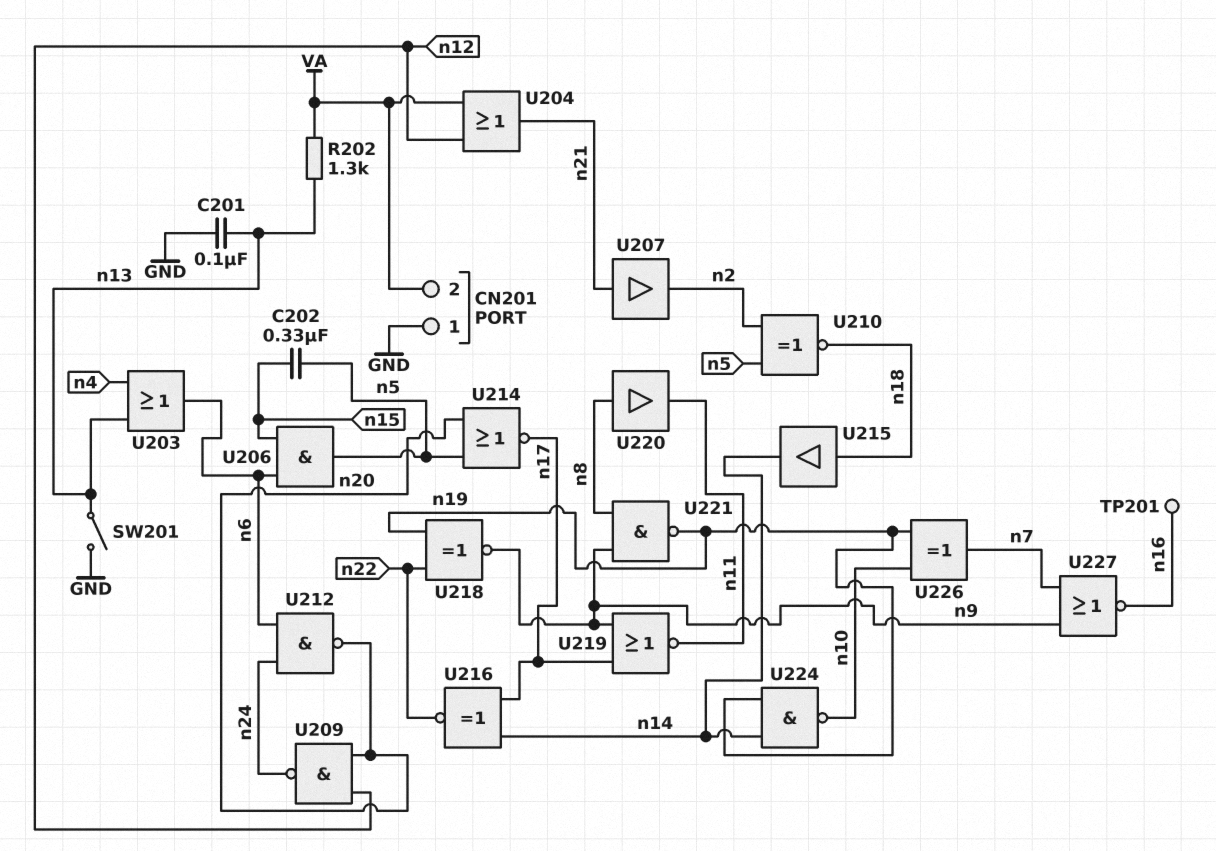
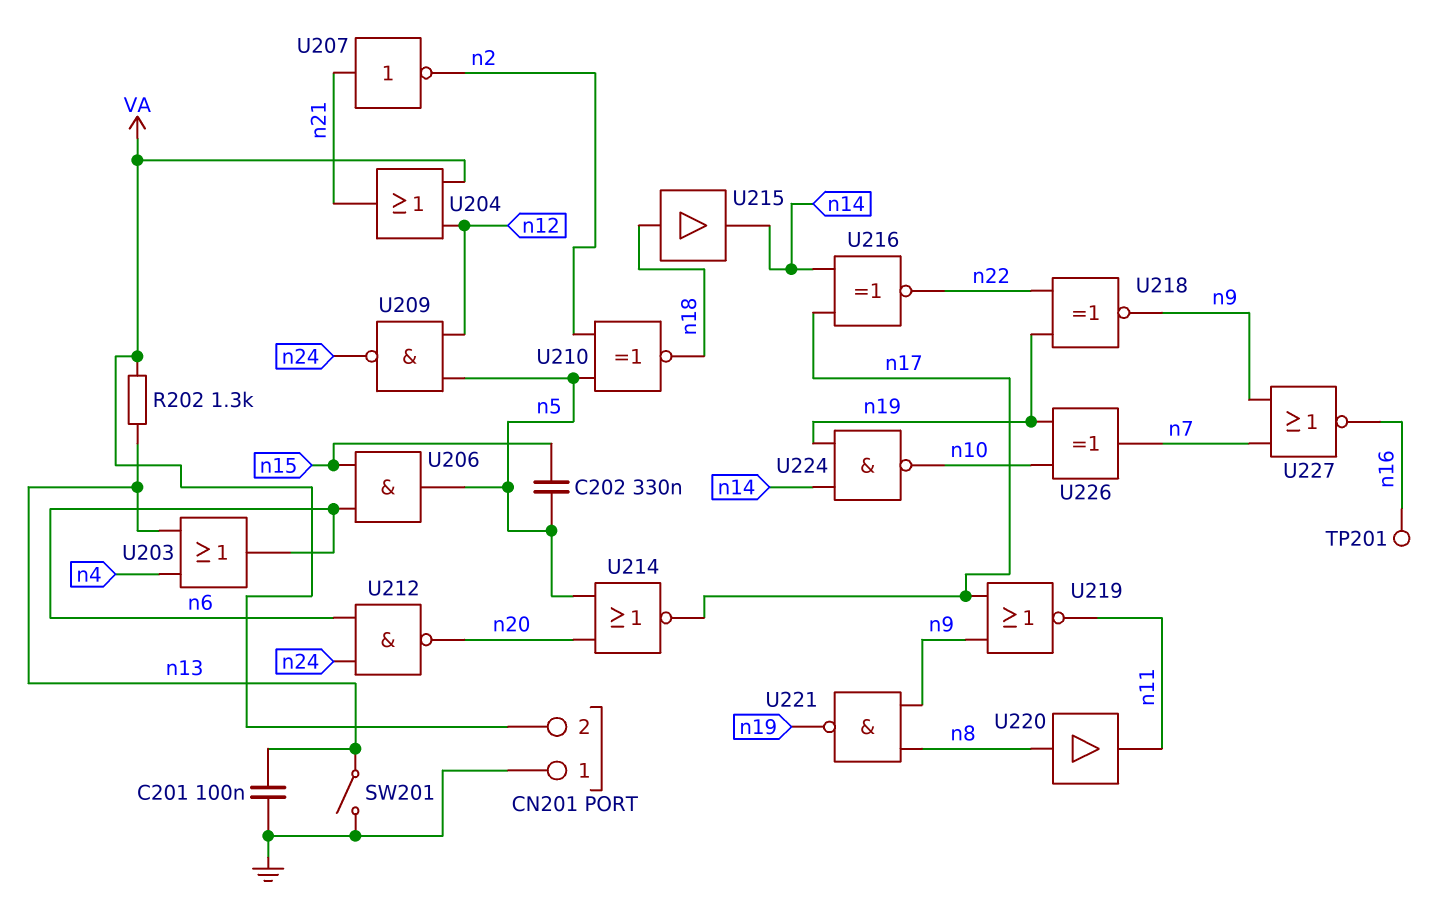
U207: buffer (in n21, out n2) -> NOT (in n21, out n2)
U209: NAND (in n12, in n20, out n24) -> NAND (in n5, in n12, out n24)

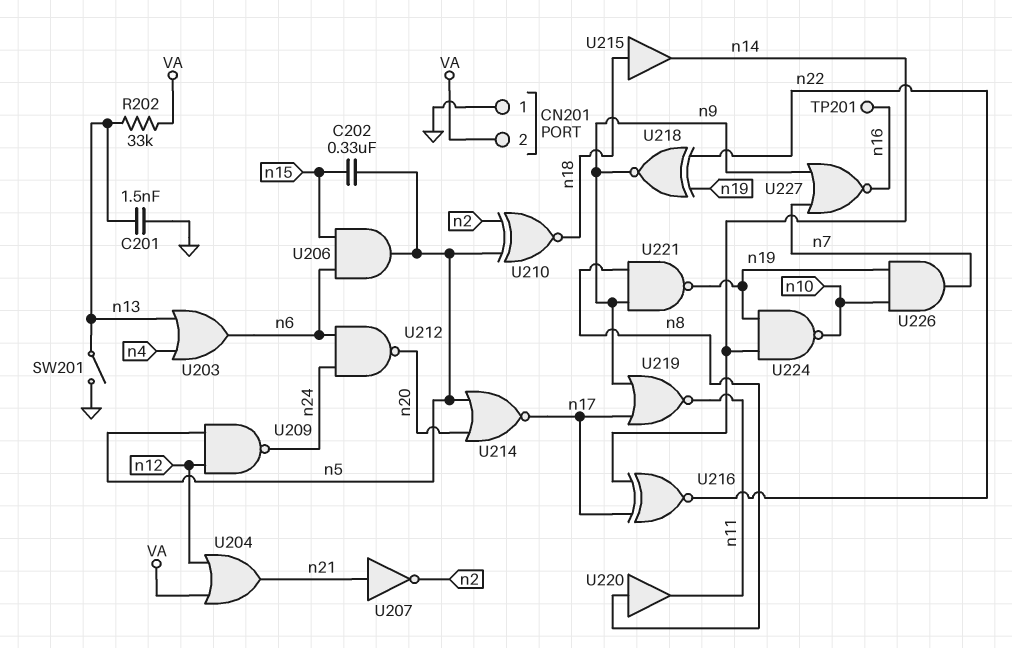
C201: 100nF (GND, n13) -> 1.5nF (GND, n13)
R202: 1.3k (VA, n13) -> 33k (VA, n13)
U226: XOR (in n10, in n19, out n7) -> AND (in n10, in n19, out n7)

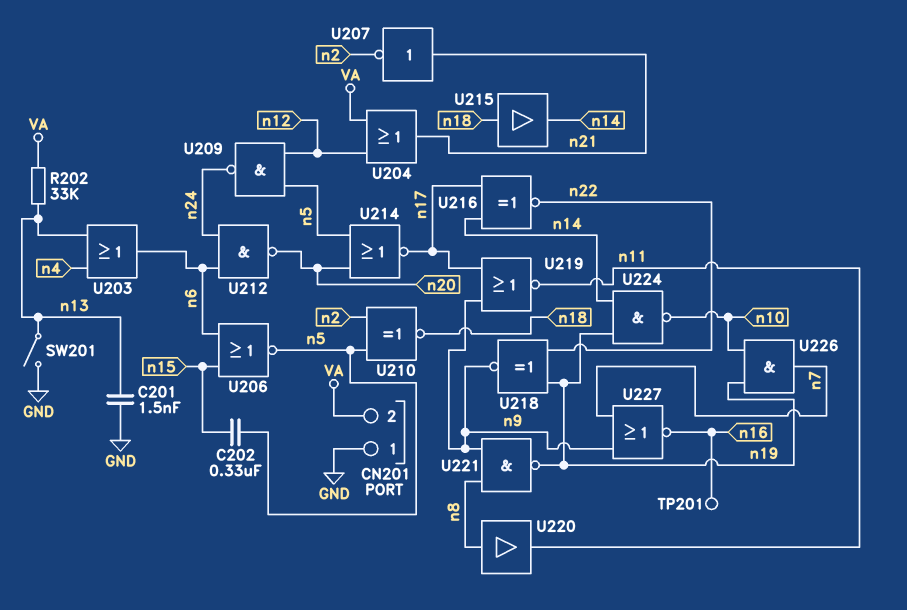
U206: AND (in n6, in n15, out n5) -> NOR (in n6, in n15, out n5)

